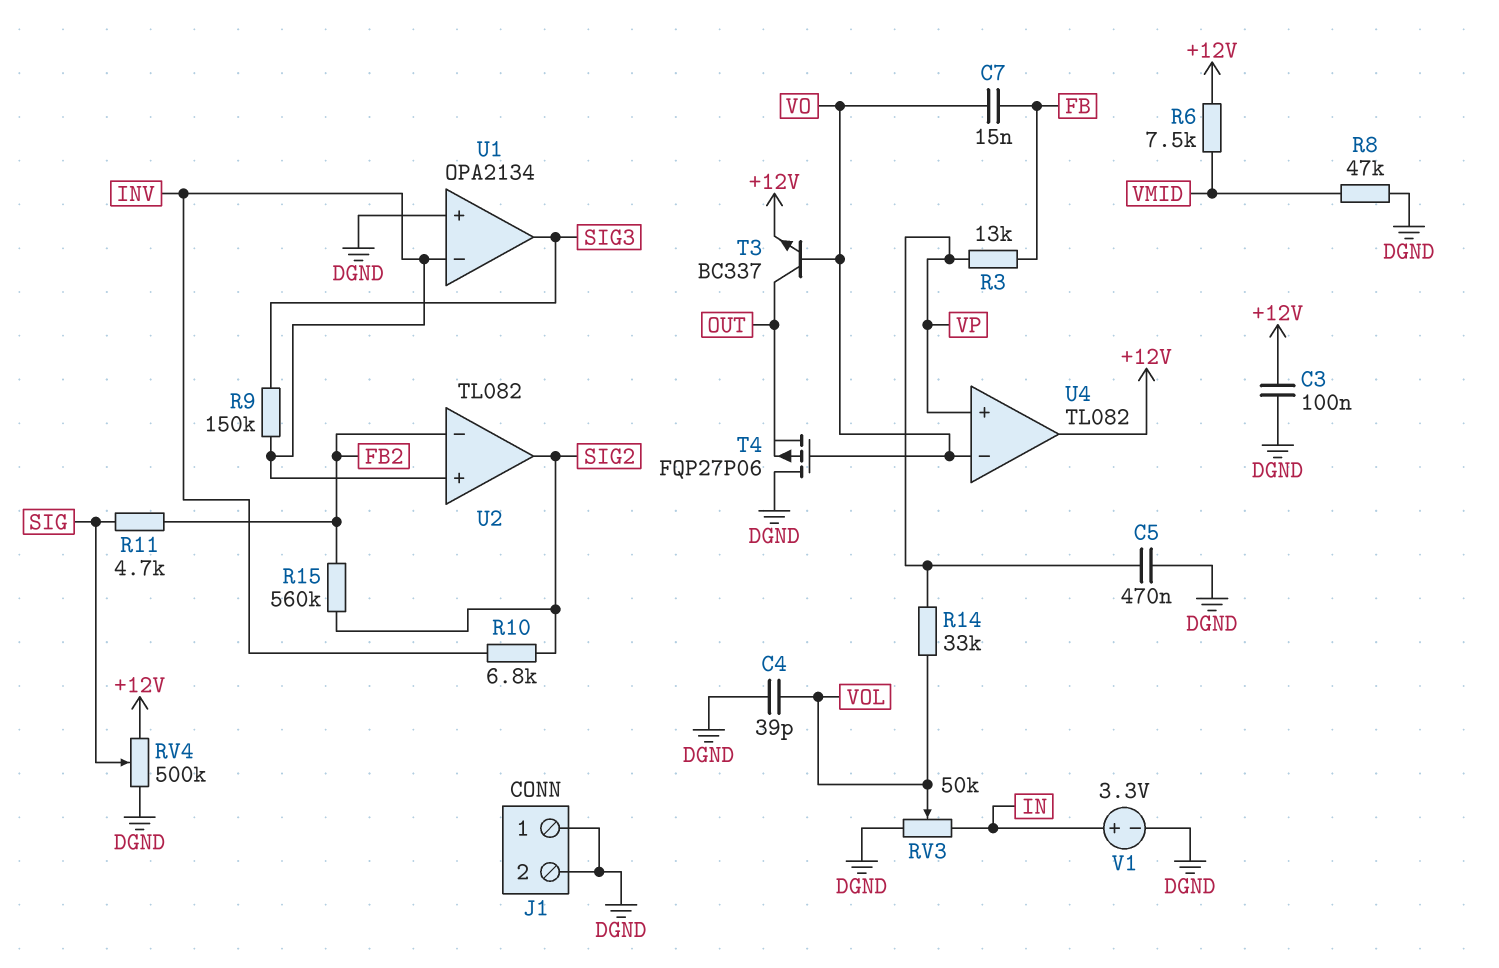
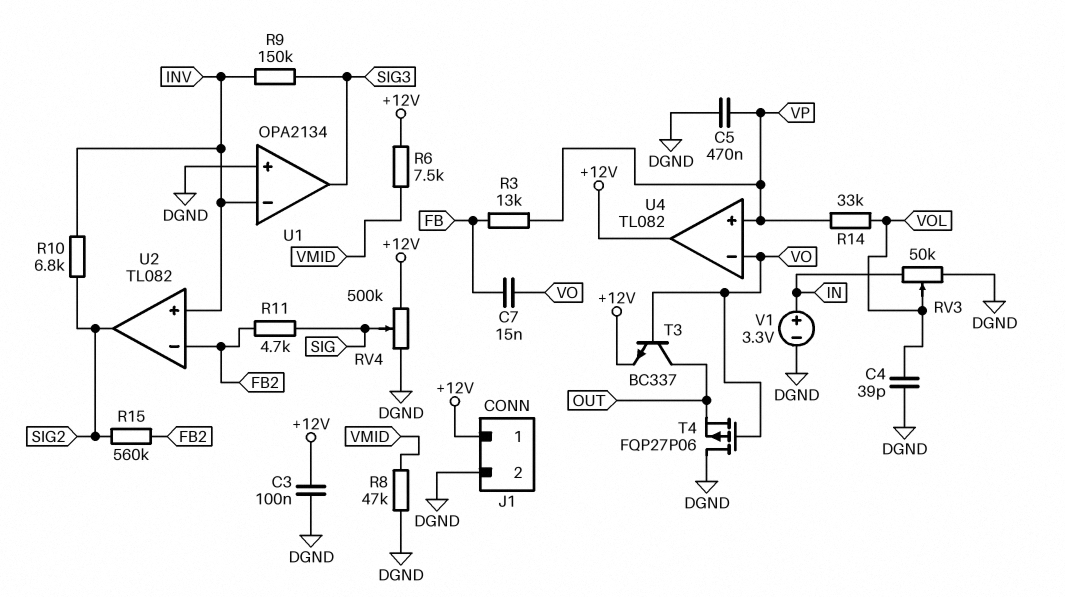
J1 pin 1: DGND -> +12V

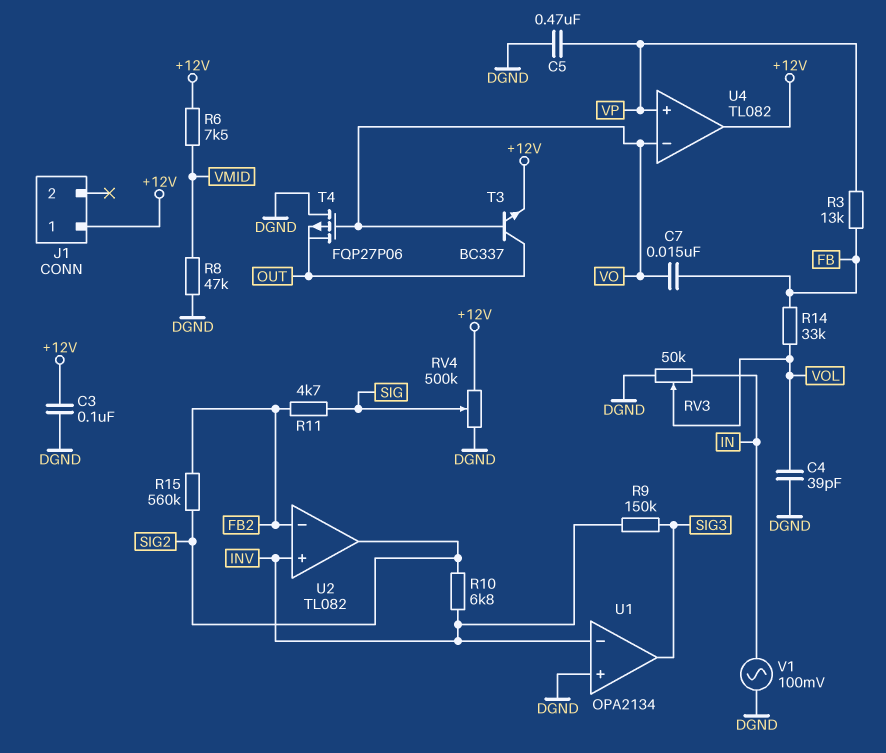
J1 pin 2: DGND -> none
R14: 33k (VOL, VP) -> 33k (FB, VOL)
V1: 3.3V (plus IN, minus DGND) -> AC 100mV (DGND, IN)

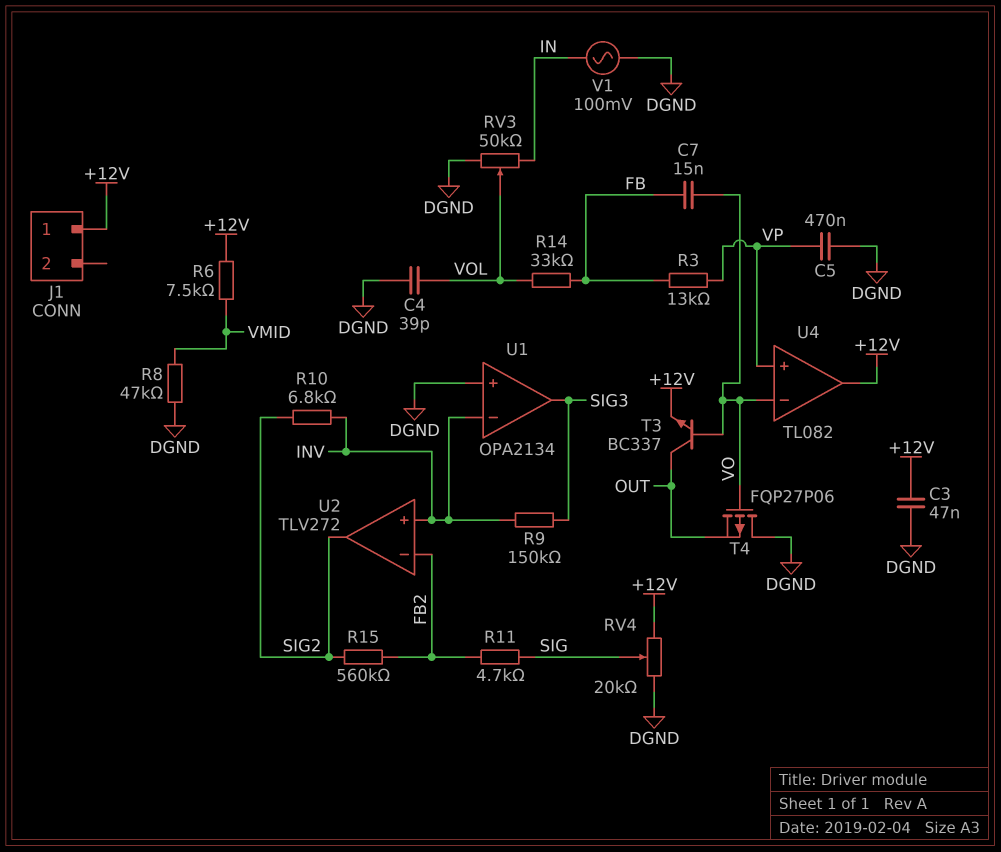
C3: 100nF (+12V, DGND) -> 47nF (+12V, DGND)
RV4: 500k (+12V, DGND, wiper SIG) -> 20k (+12V, DGND, wiper SIG)
U2: TL082 -> TLV272

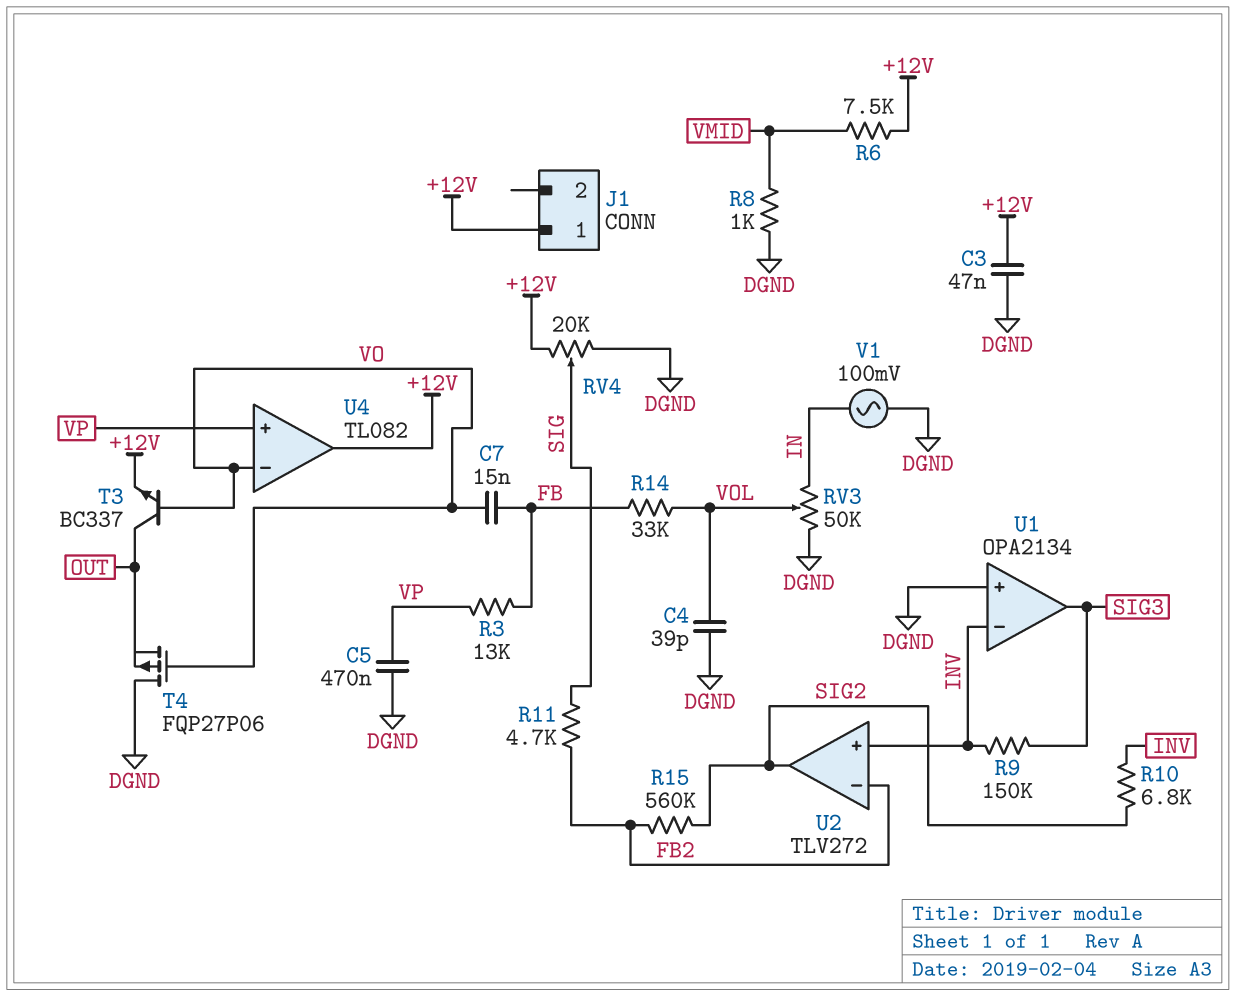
R8: 47k (DGND, VMID) -> 1k (DGND, VMID)

